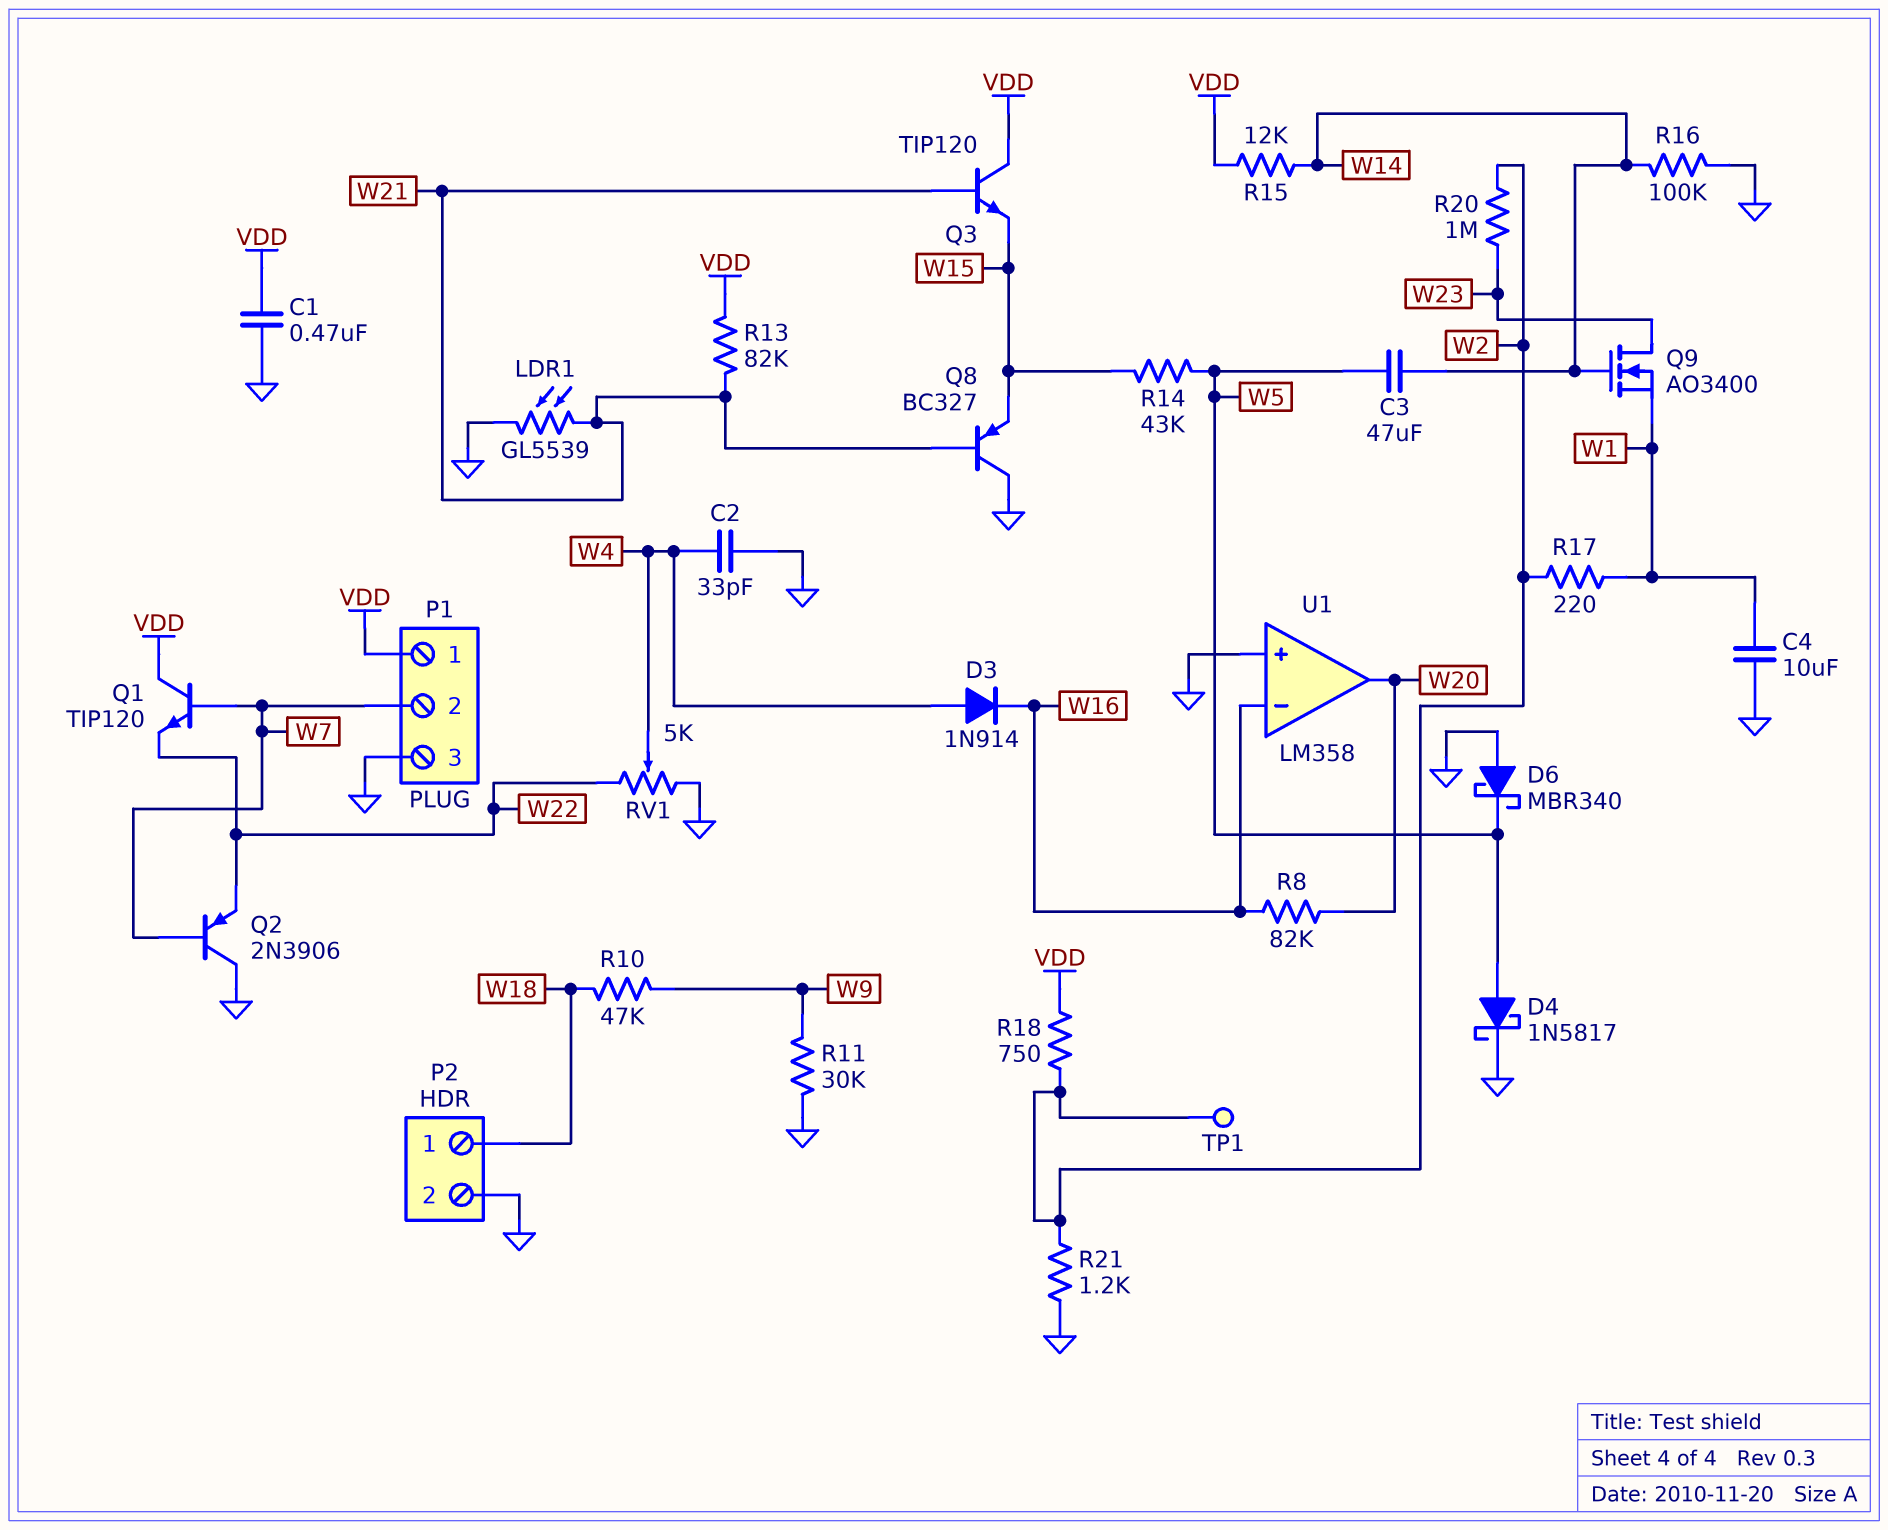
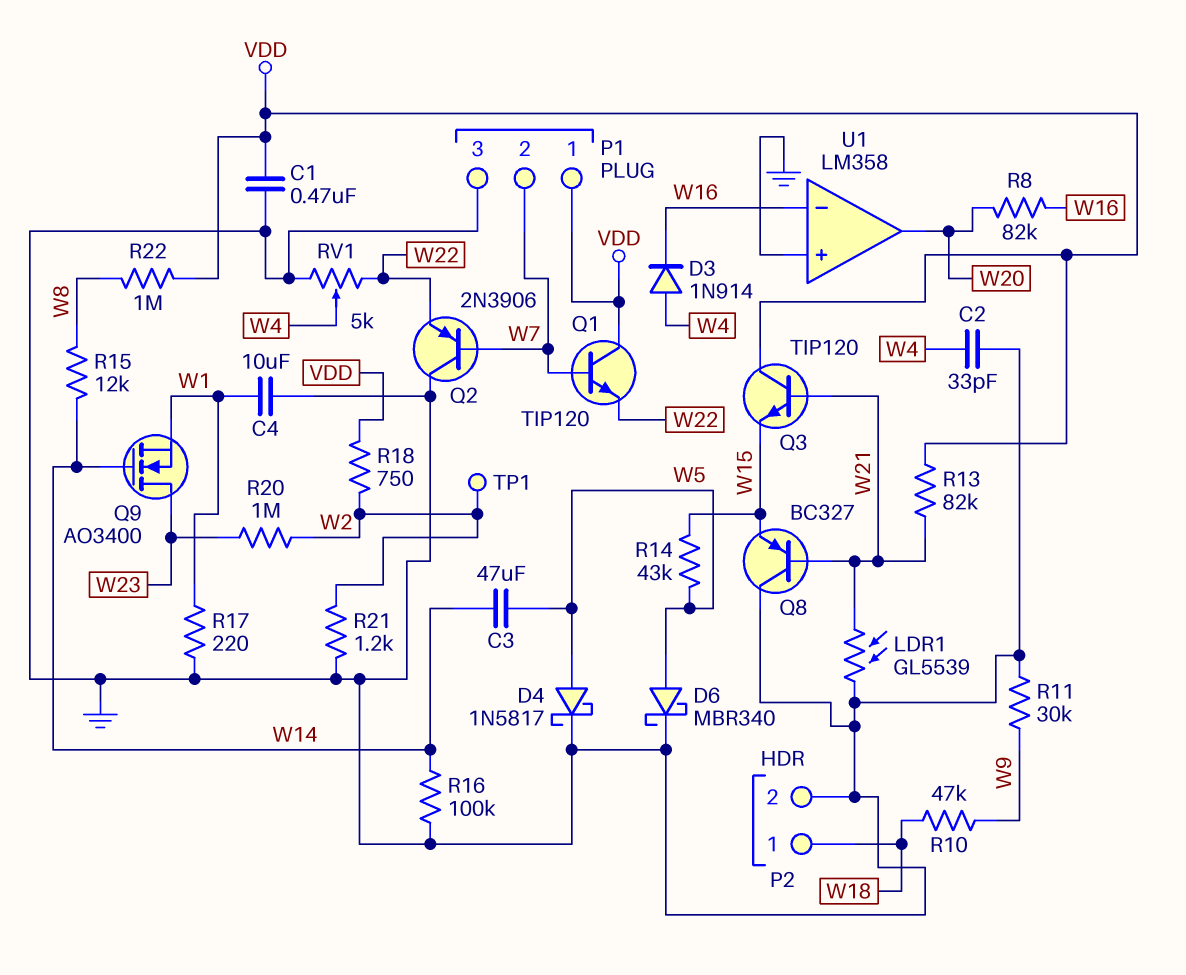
D6: schottky MBR340 (A GND, K W5) -> schottky MBR340 (A W5, K GND)
R15: 12k (VDD, W14) -> 12k (W8, W14)
R17: 220 (W1, W2) -> 220 (GND, W1)
R22: none -> 1M (VDD, W8)

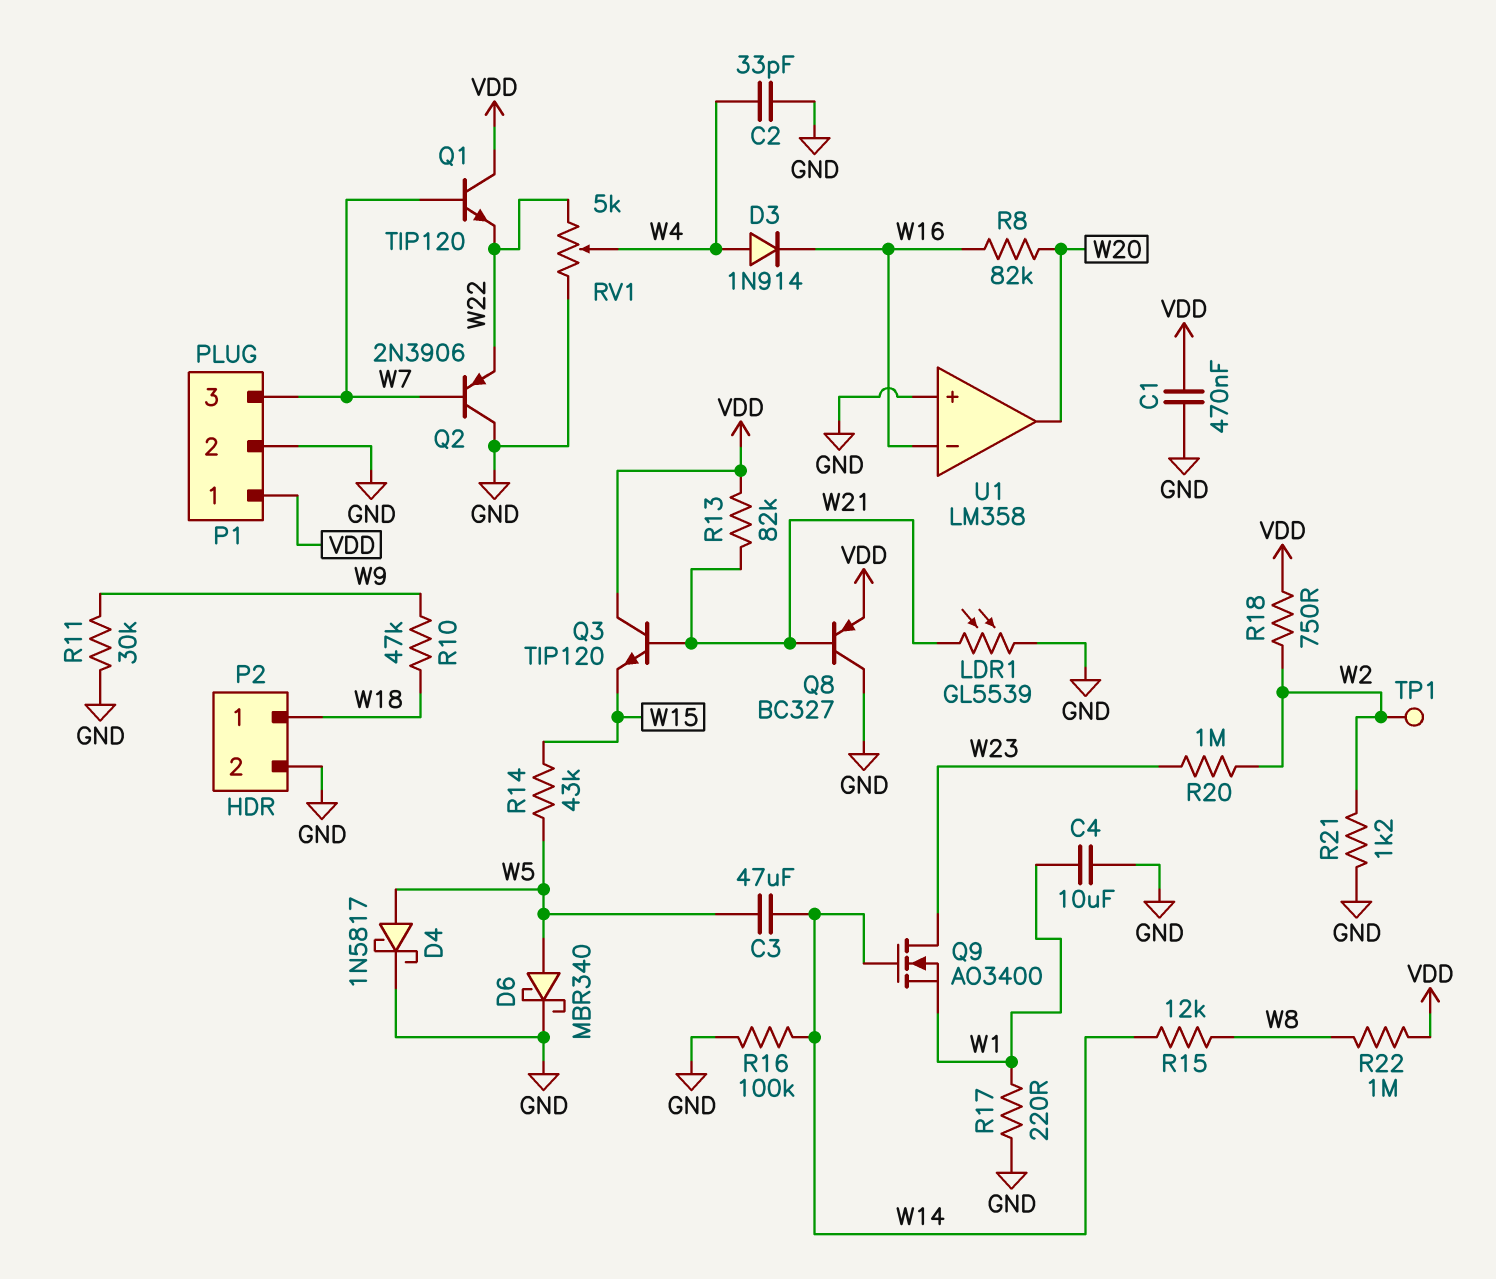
P1 pin 2: W7 -> GND
P1 pin 3: GND -> W7
Q8: PNP BC327 (B W21, C GND, E W15) -> PNP BC327 (B W21, C GND, E VDD)

